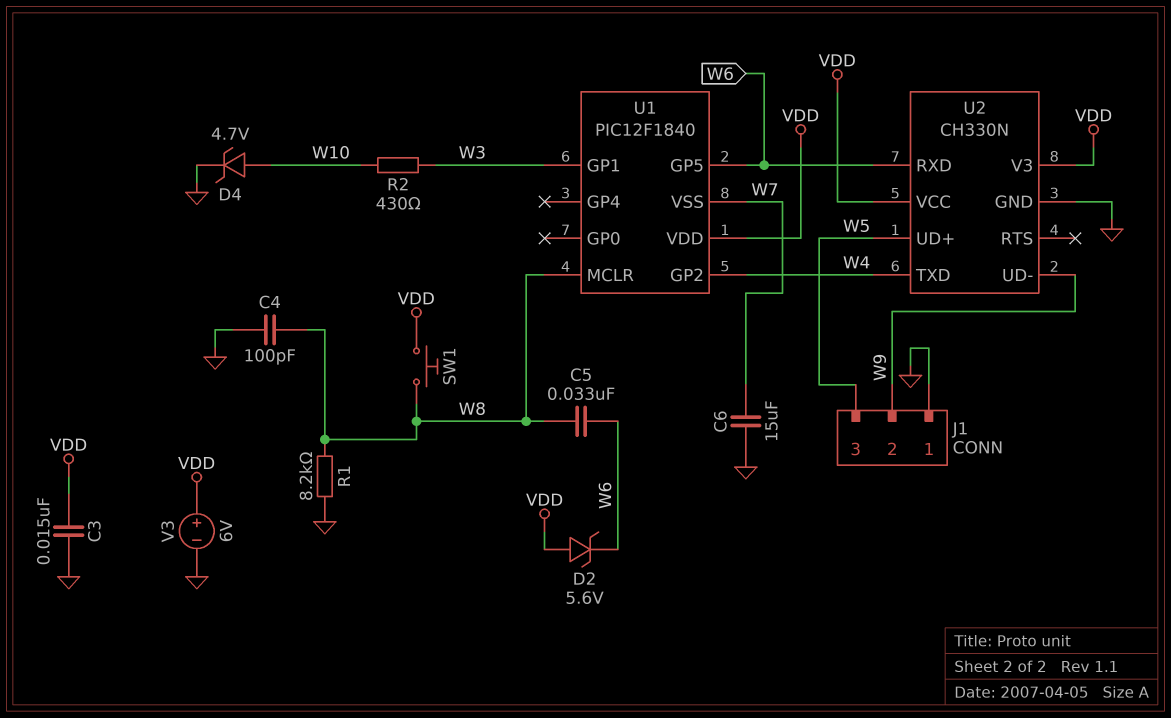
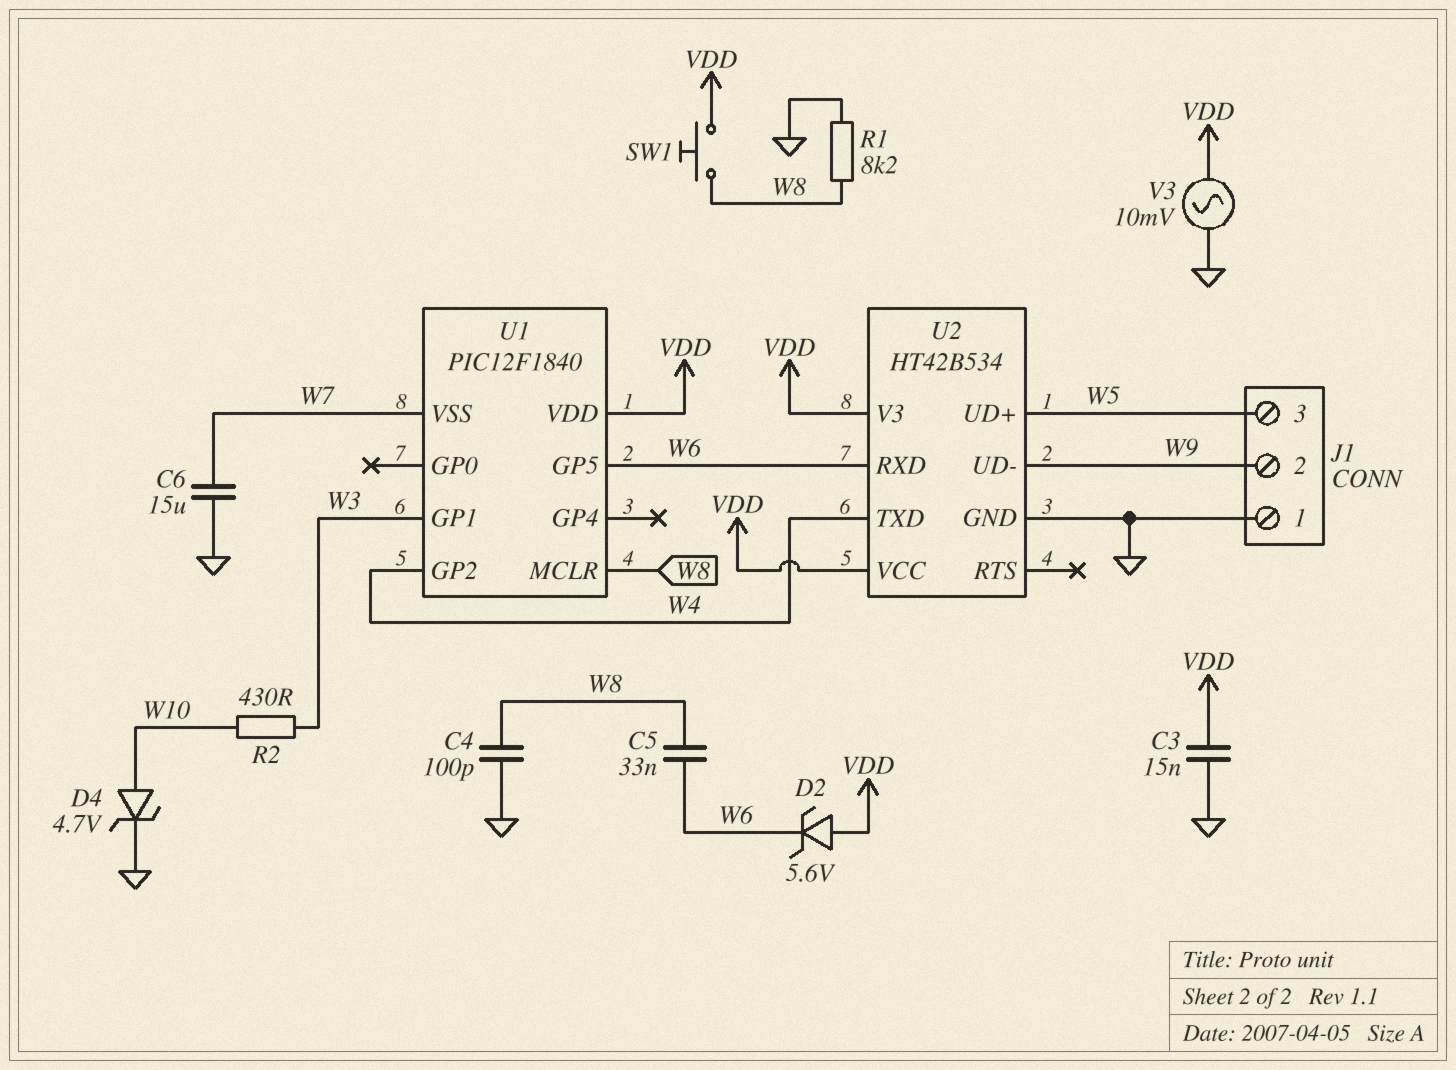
U2: CH330N -> HT42B534
V3: 6V (plus VDD, minus GND) -> AC 10mV (GND, VDD)

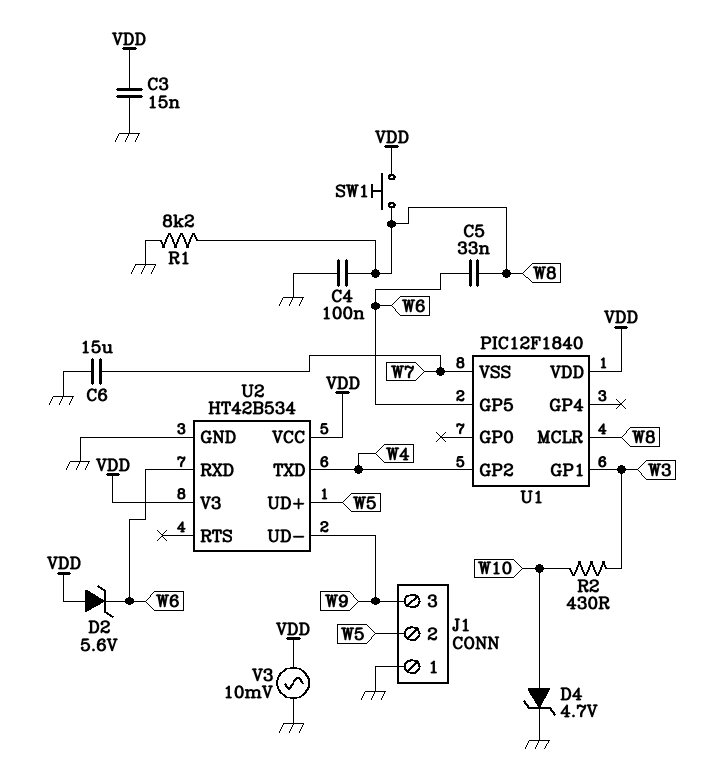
C4: 100pF (GND, W8) -> 100nF (GND, W8)
J1 pin 2: W9 -> W5
J1 pin 3: W5 -> W9

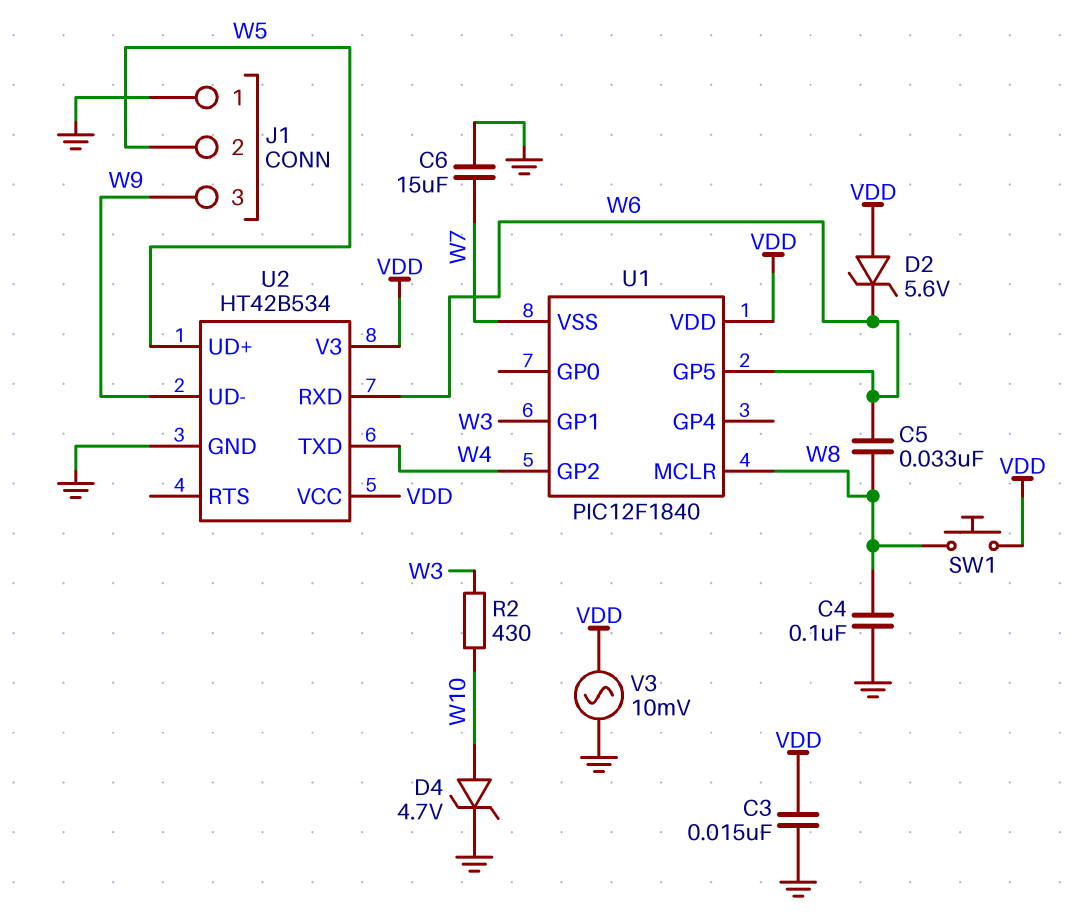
R1: 8.2k (GND, W8) -> none

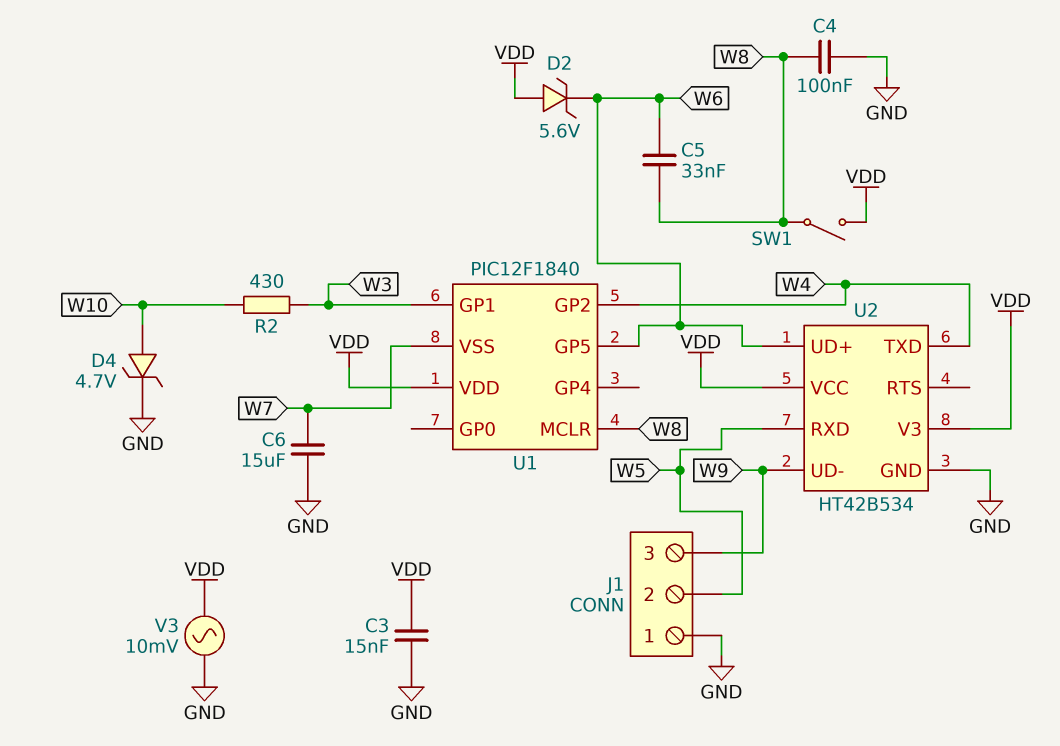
SW1: button (VDD, W8) -> switch (VDD, W8)
U2 pin RXD: W6 -> W5
U2 pin UD+: W5 -> W6

